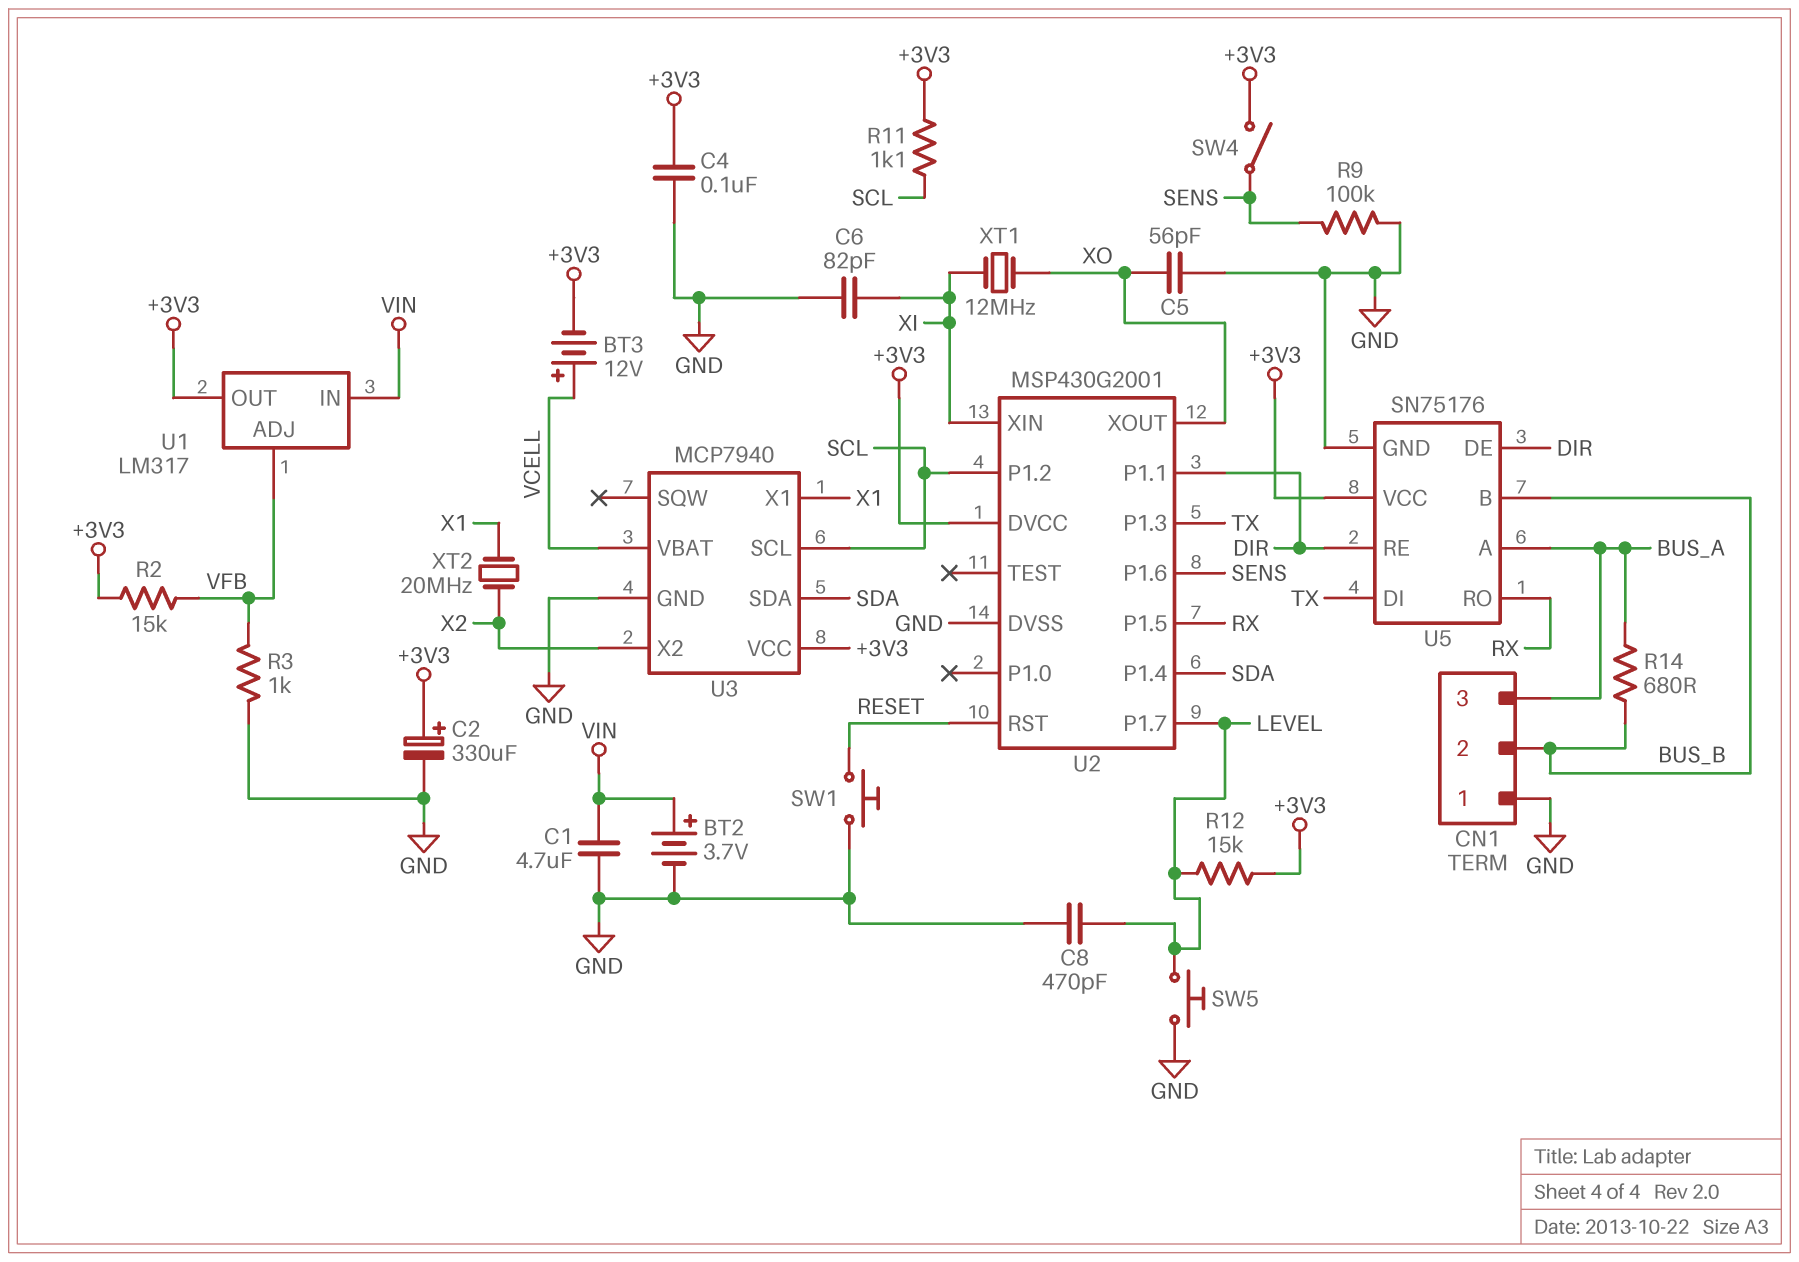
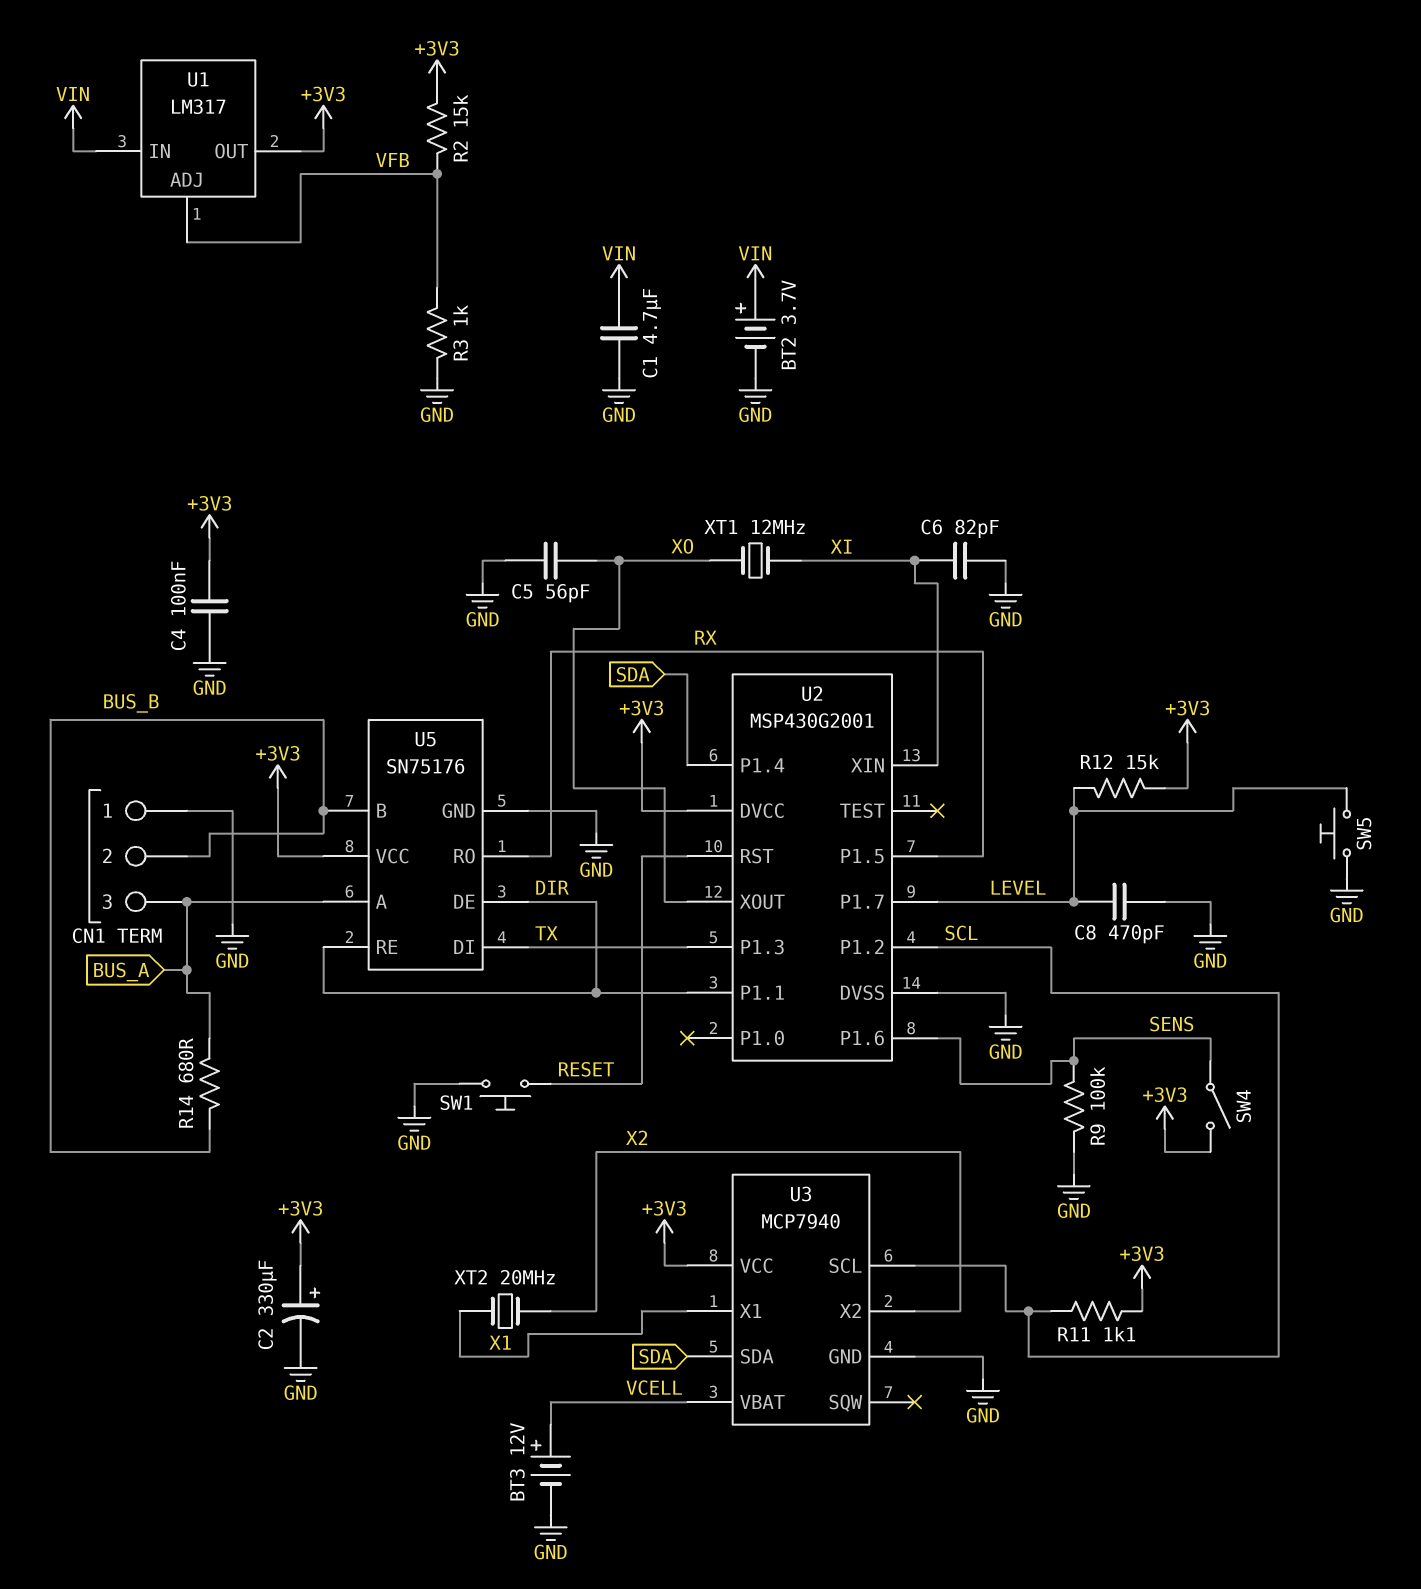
BT3: 12V (plus VCELL, minus +3V3) -> 12V (plus VCELL, minus GND)

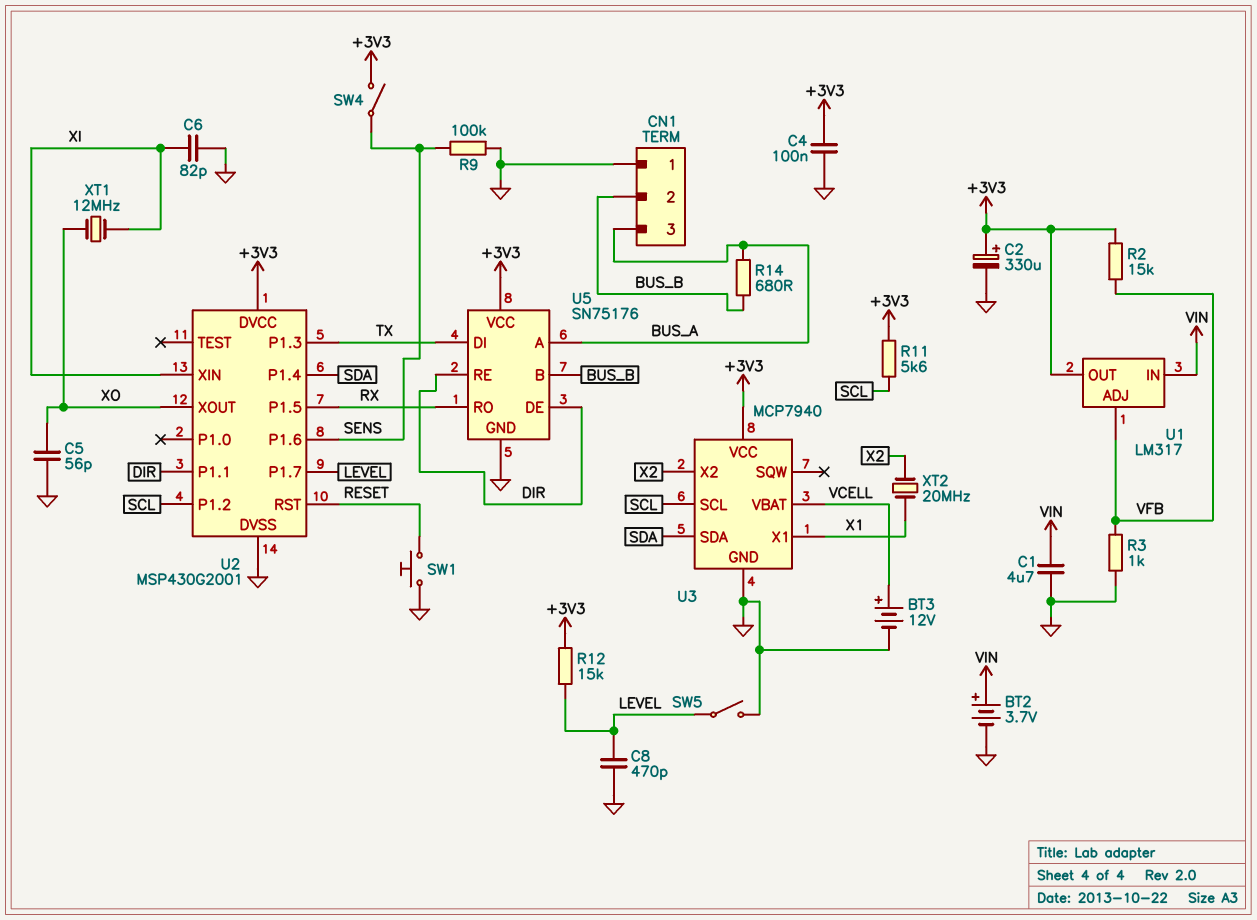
R11: 1.1k (+3V3, SCL) -> 5.6k (+3V3, SCL)
SW5: button (GND, LEVEL) -> switch (GND, LEVEL)

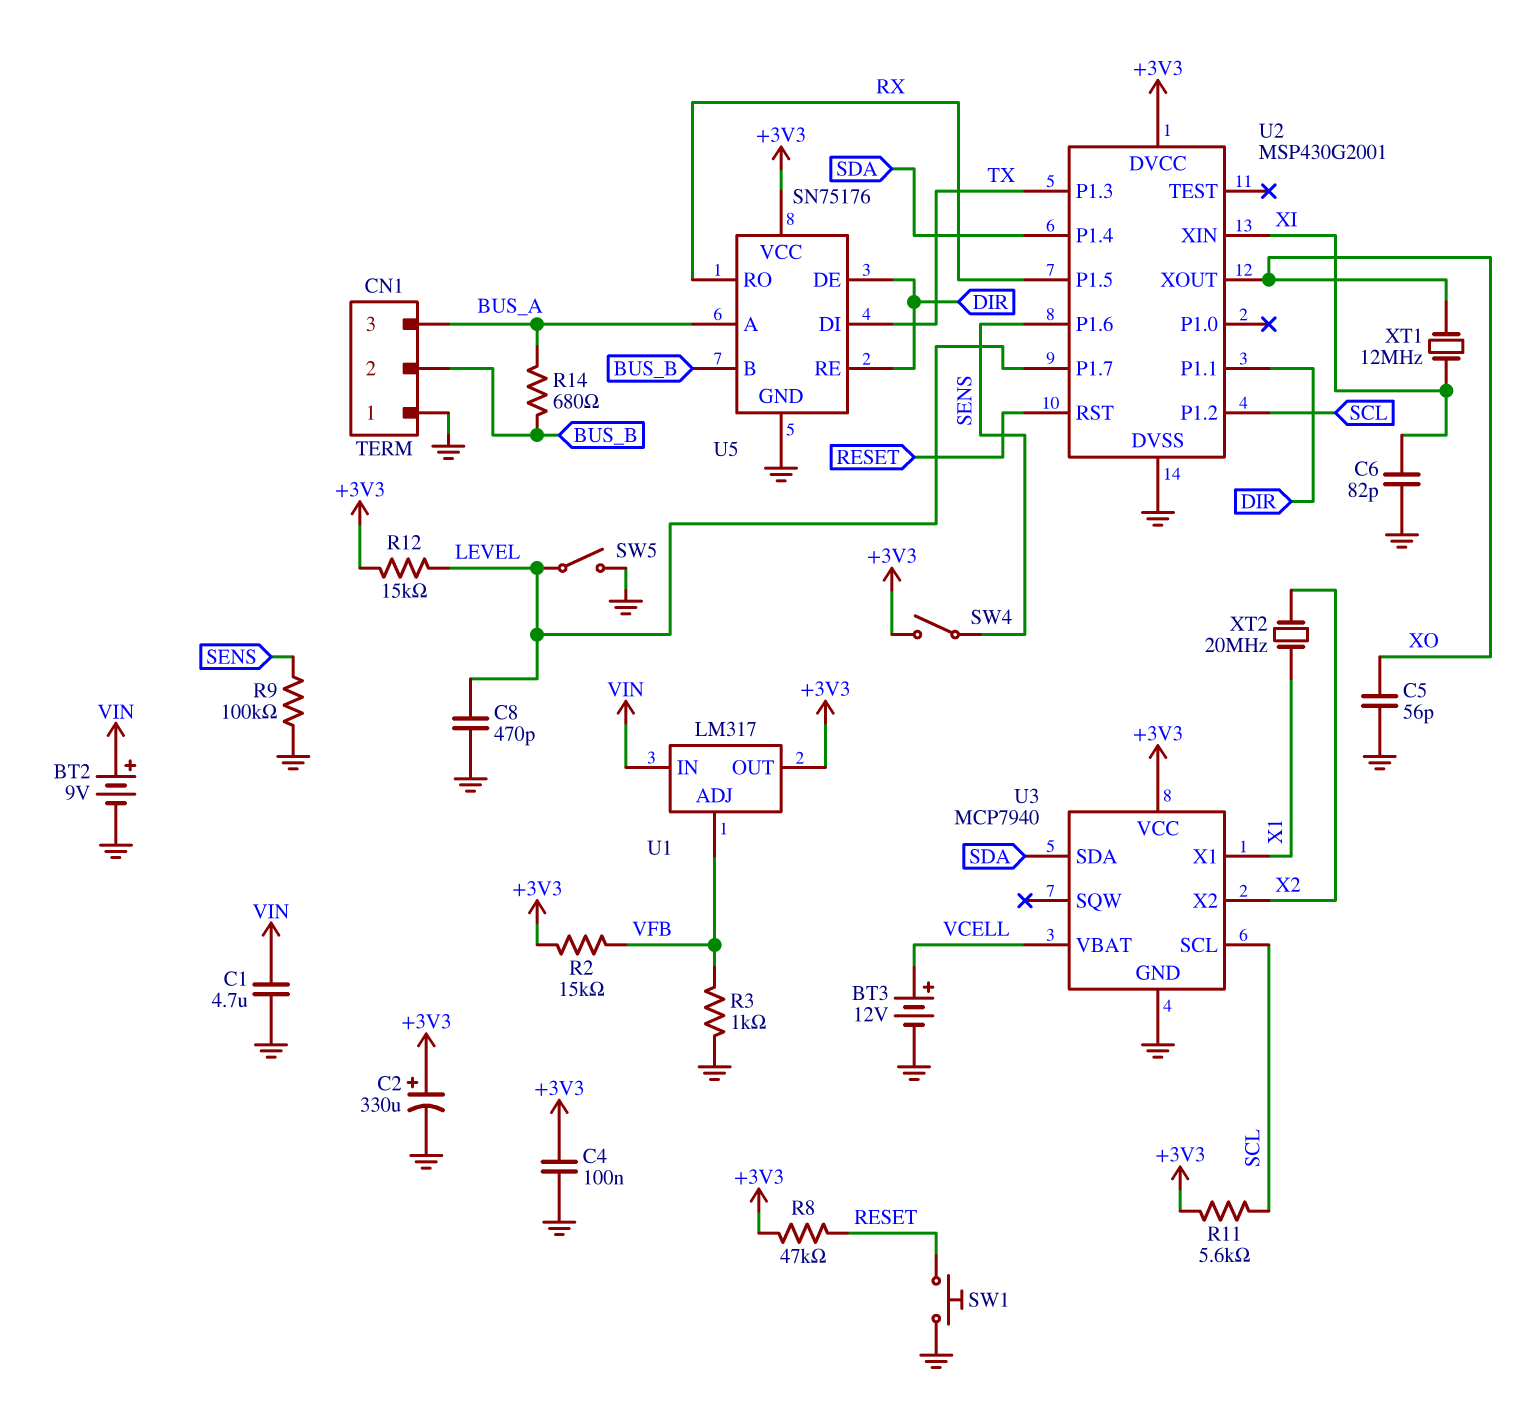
BT2: 3.7V (plus VIN, minus GND) -> 9V (plus VIN, minus GND)
R8: none -> 47k (+3V3, RESET)

